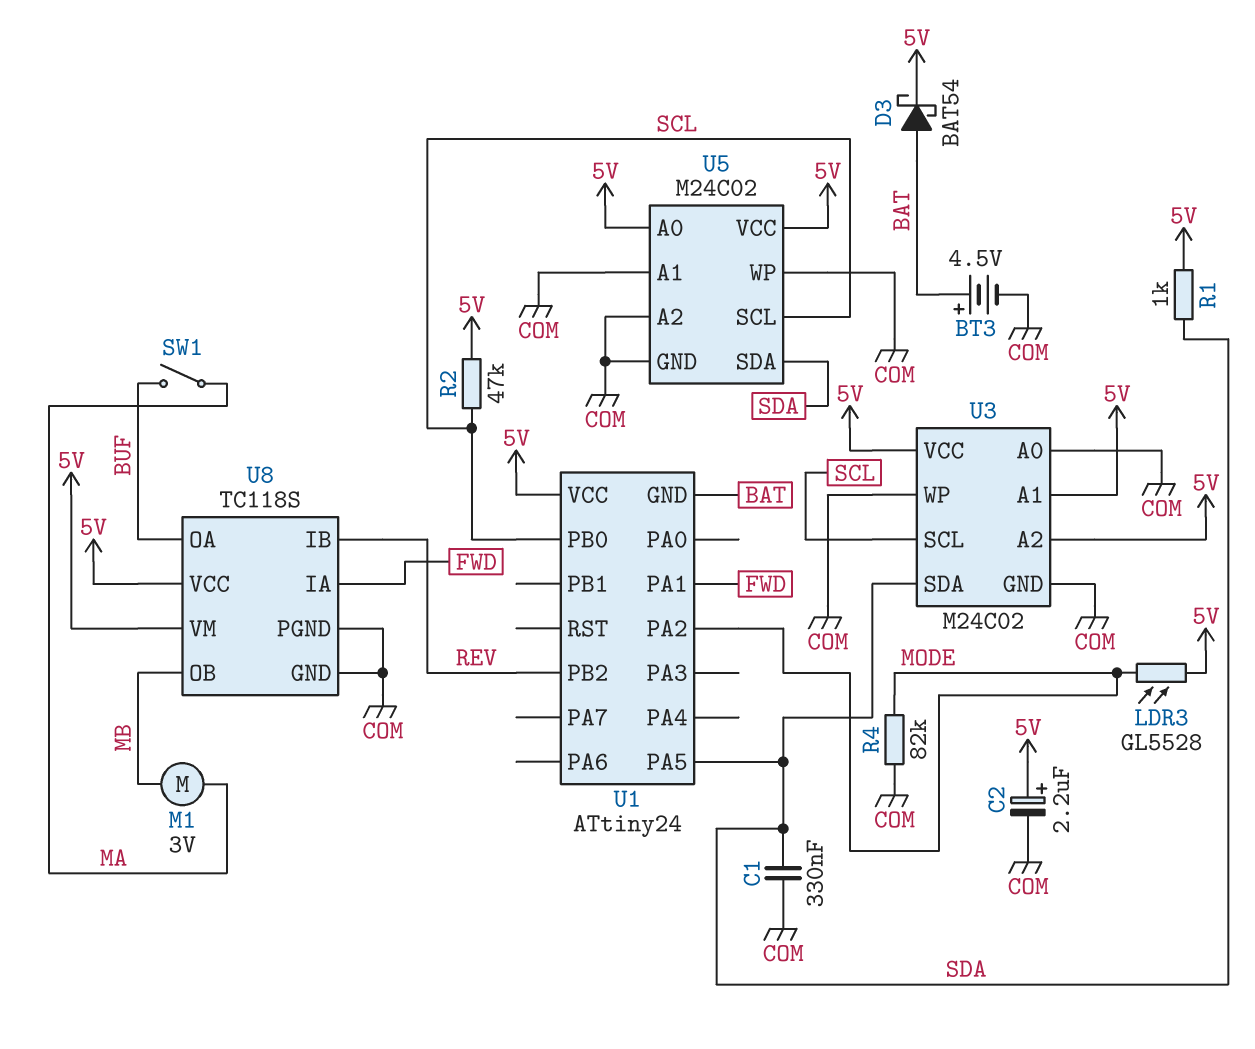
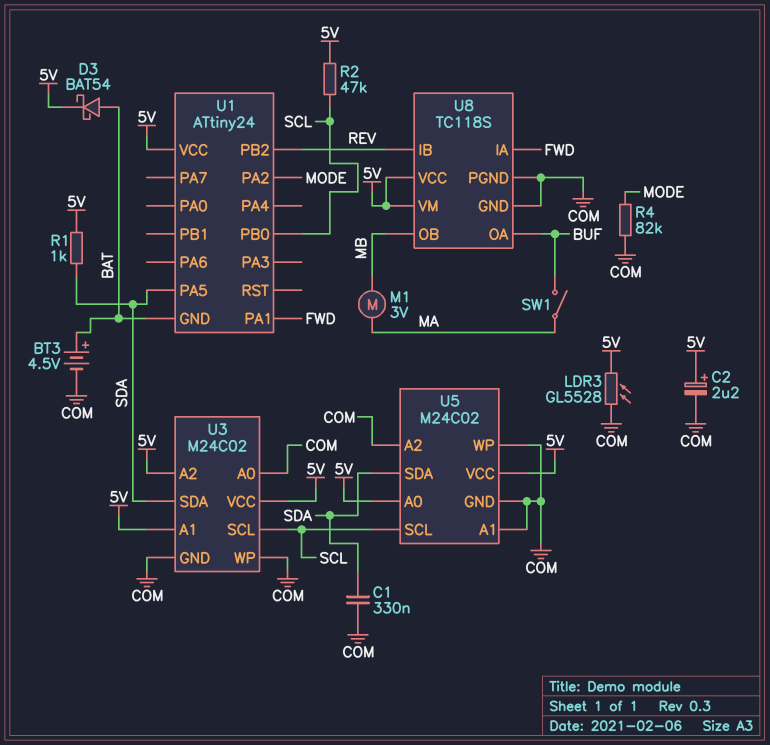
LDR3: GL5528 (5V, MODE) -> GL5528 (5V, COM)

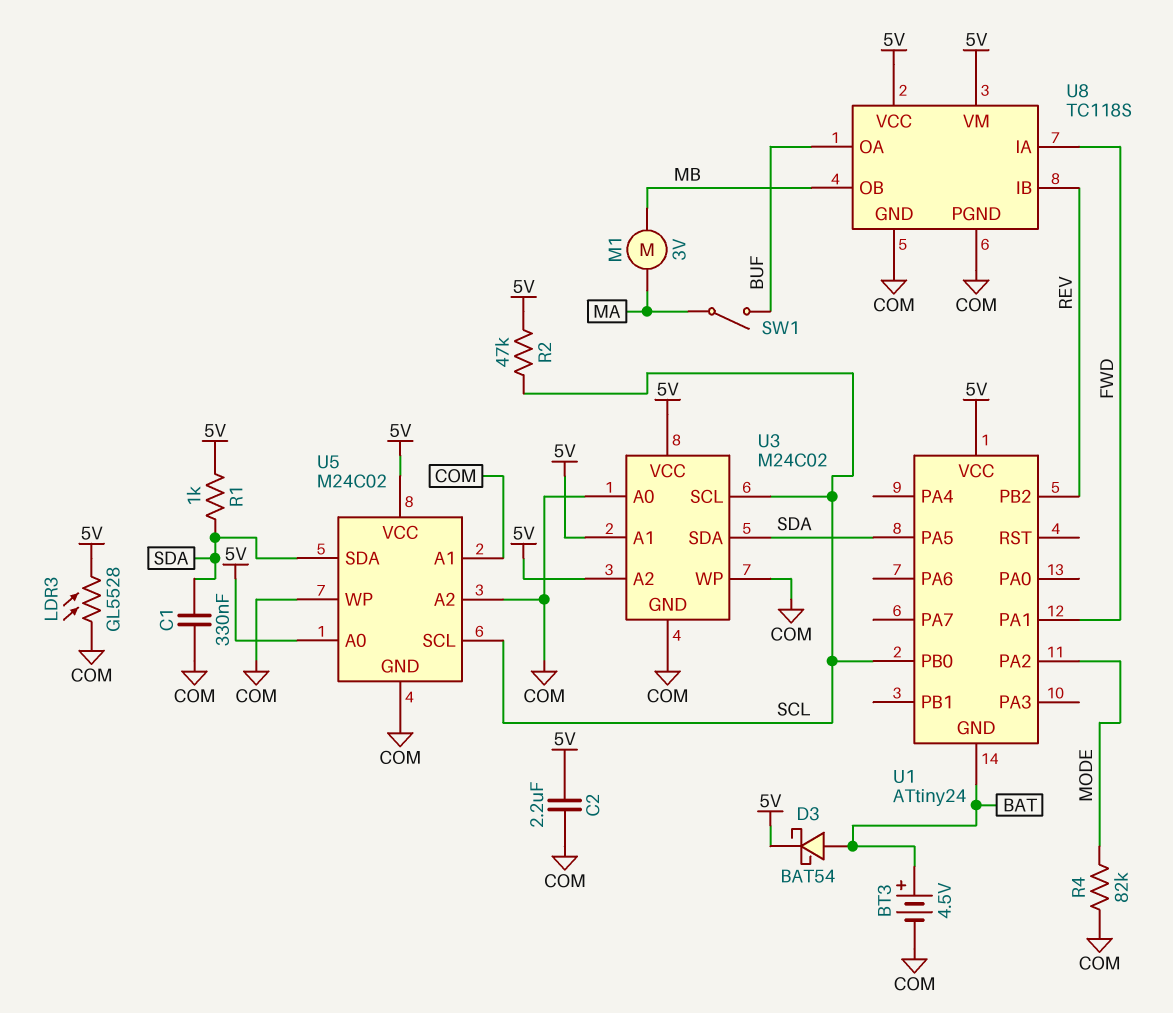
C2: 2.2uF (plus 5V, minus COM) -> 2.2uF (5V, COM)

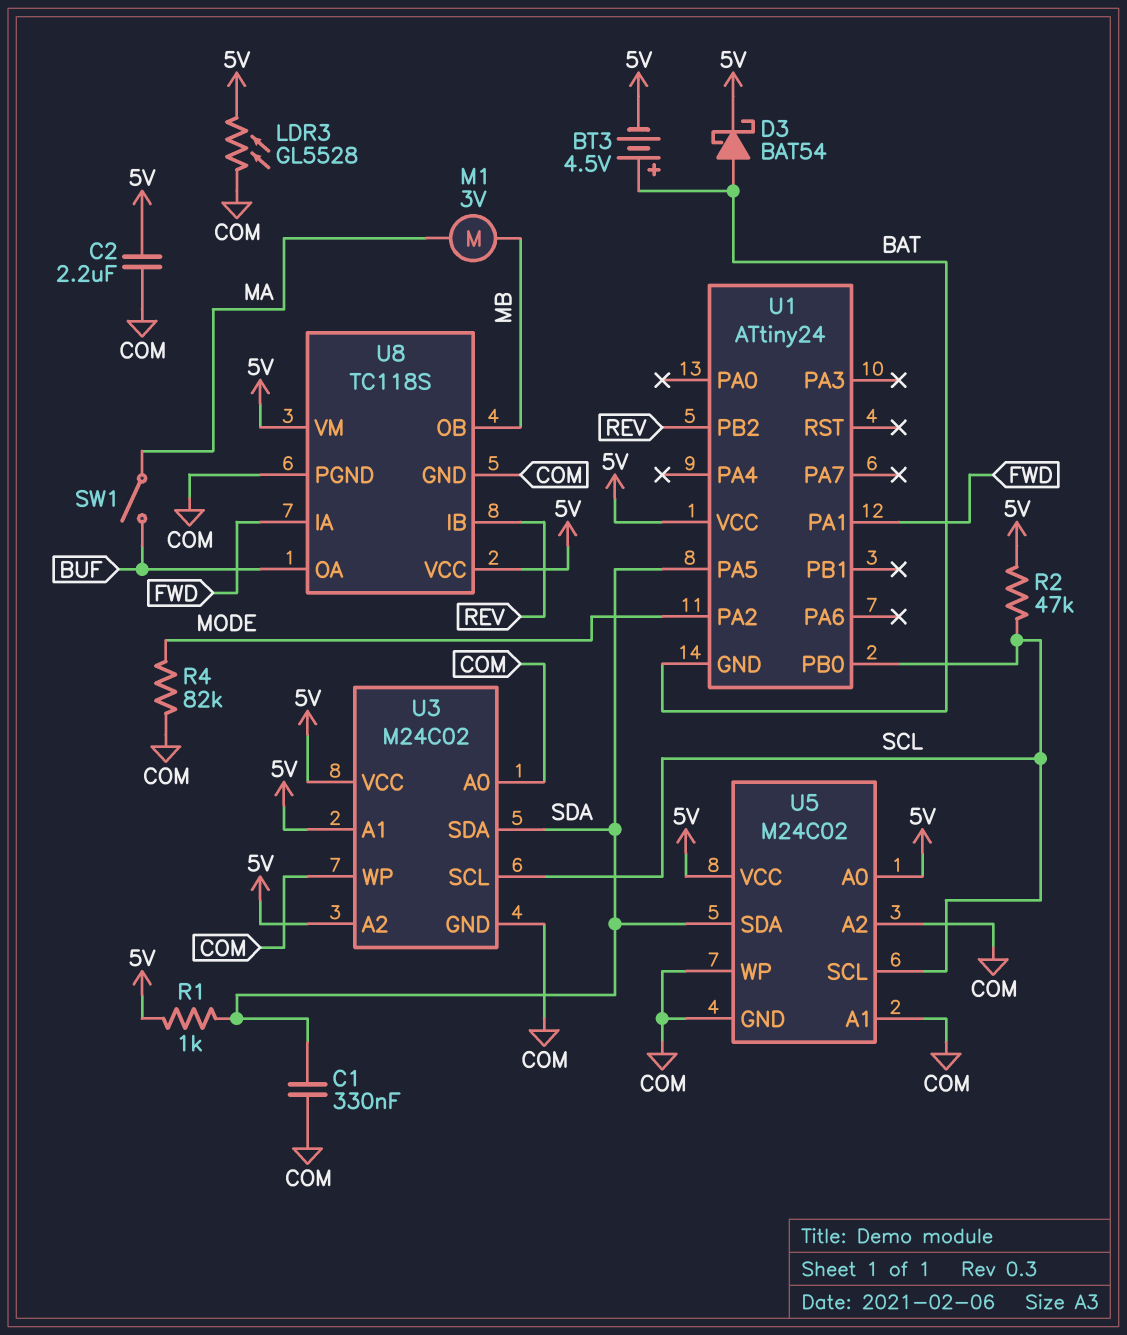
BT3: 4.5V (plus BAT, minus COM) -> 4.5V (plus BAT, minus 5V)

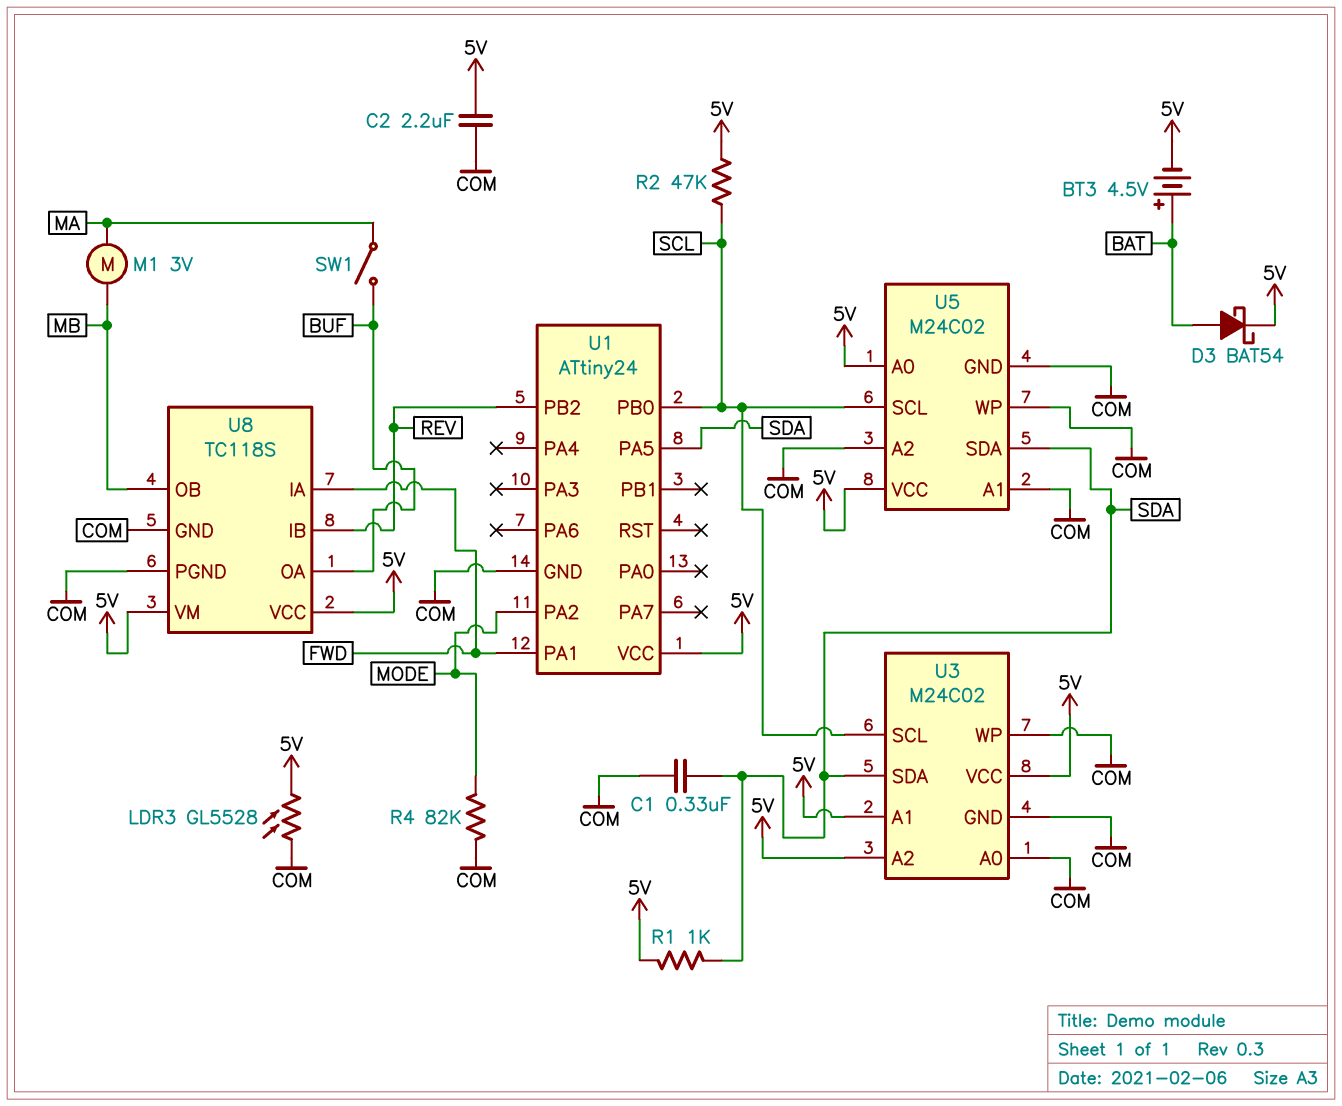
U1 pin GND: BAT -> COM

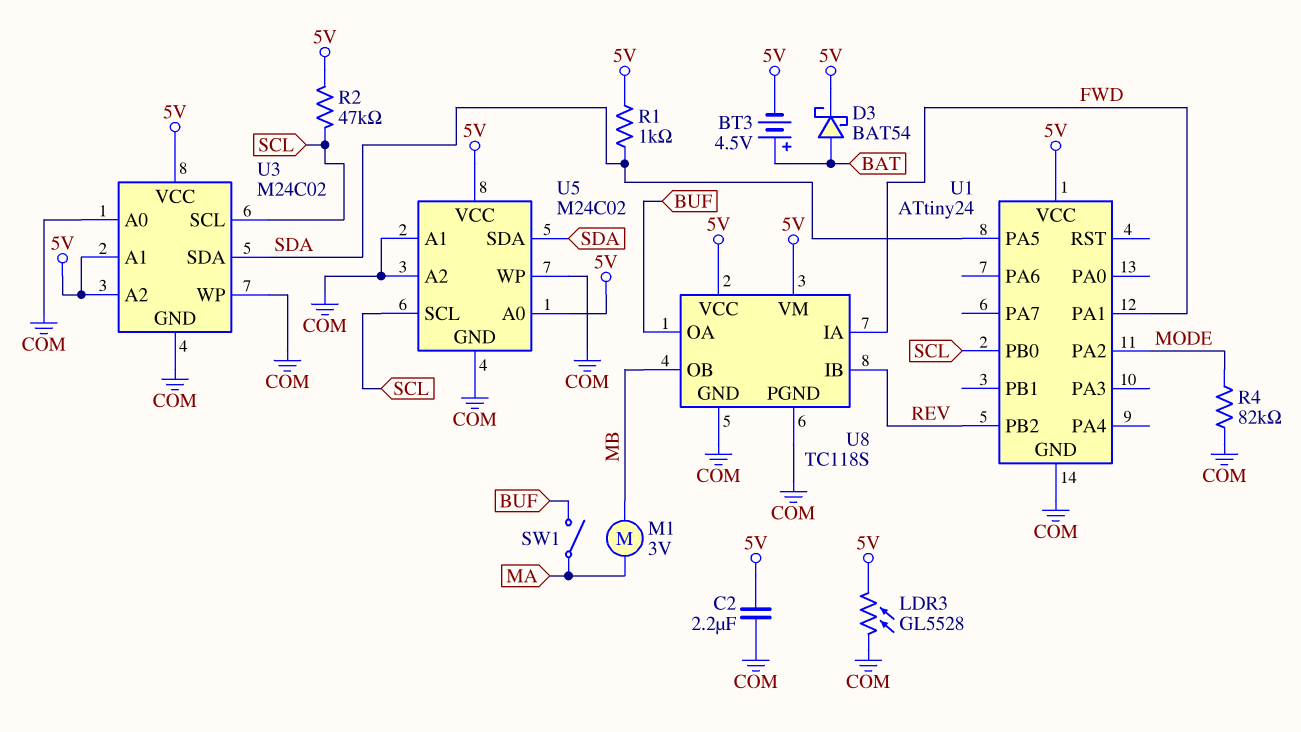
C1: 330nF (COM, SDA) -> none

